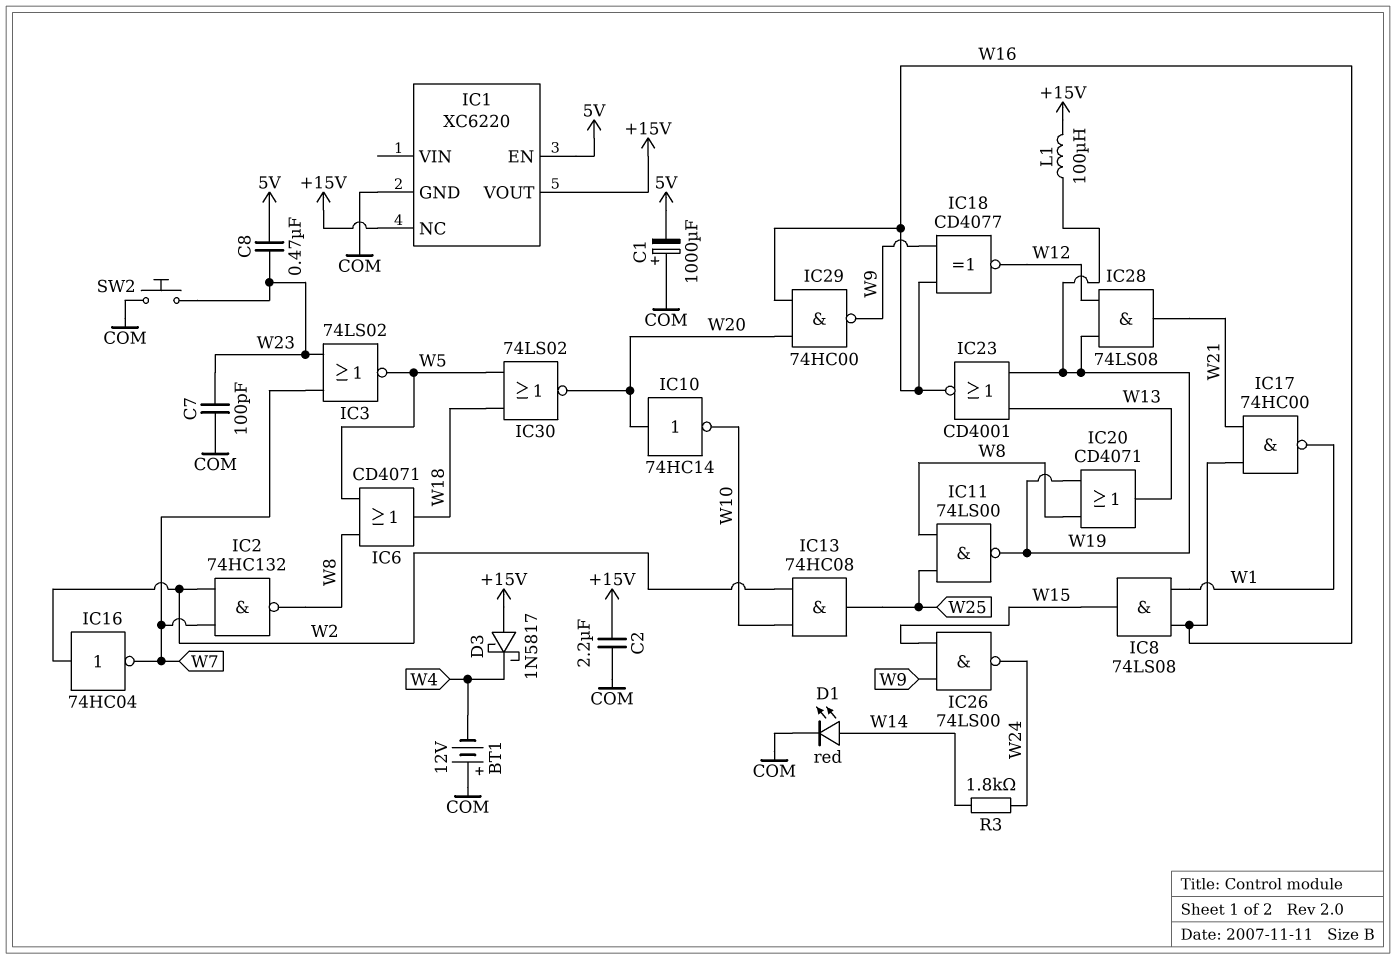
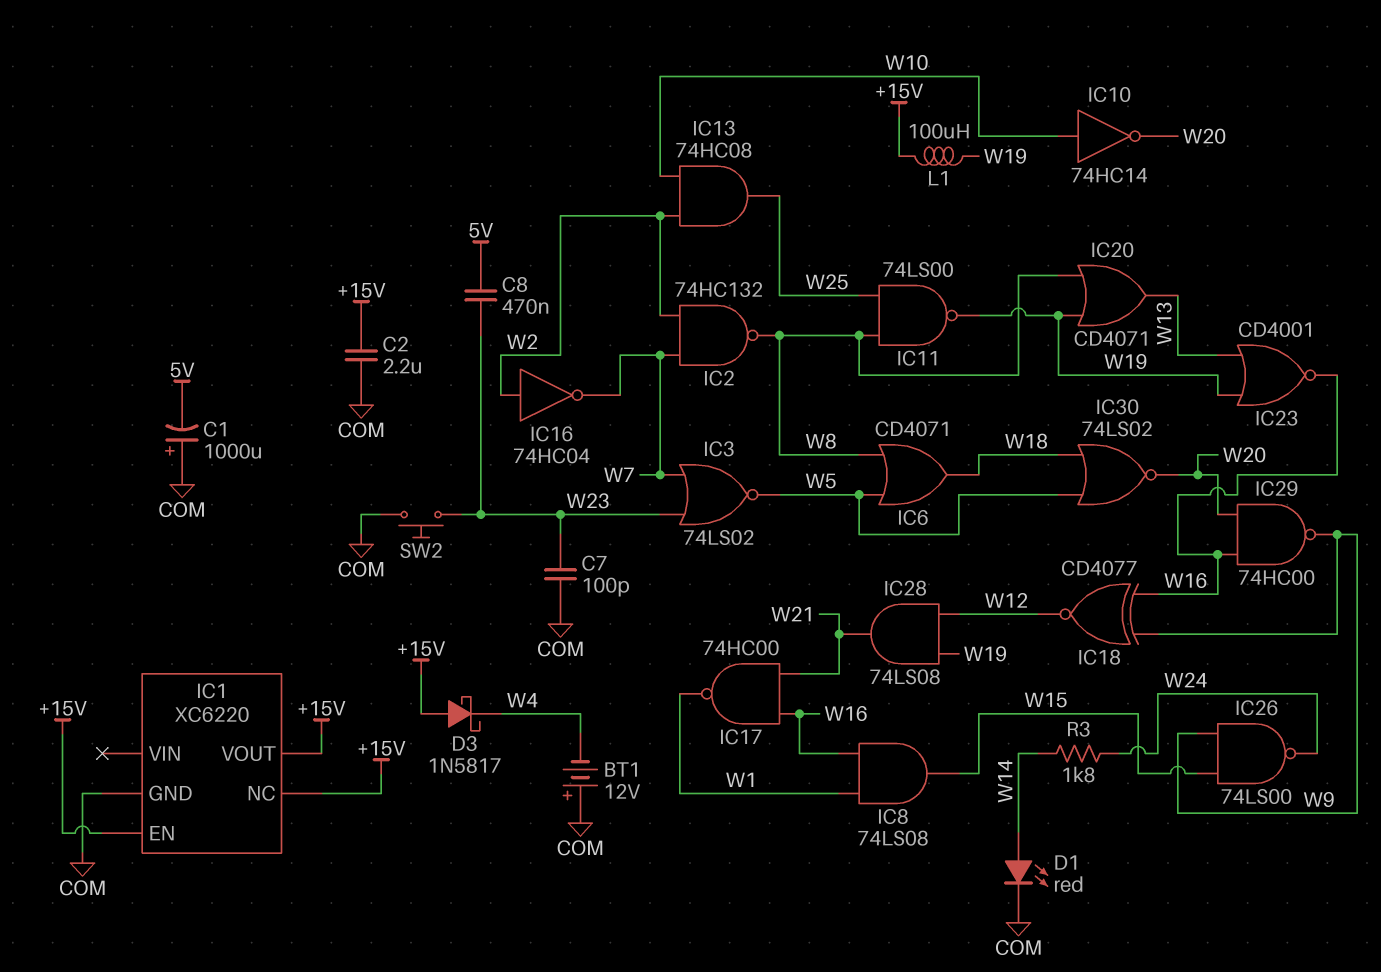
IC1 pin EN: 5V -> +15V
IC10: NOT 74HC14 (in W20, out W10) -> NOT 74HC14 (in W10, out W20)

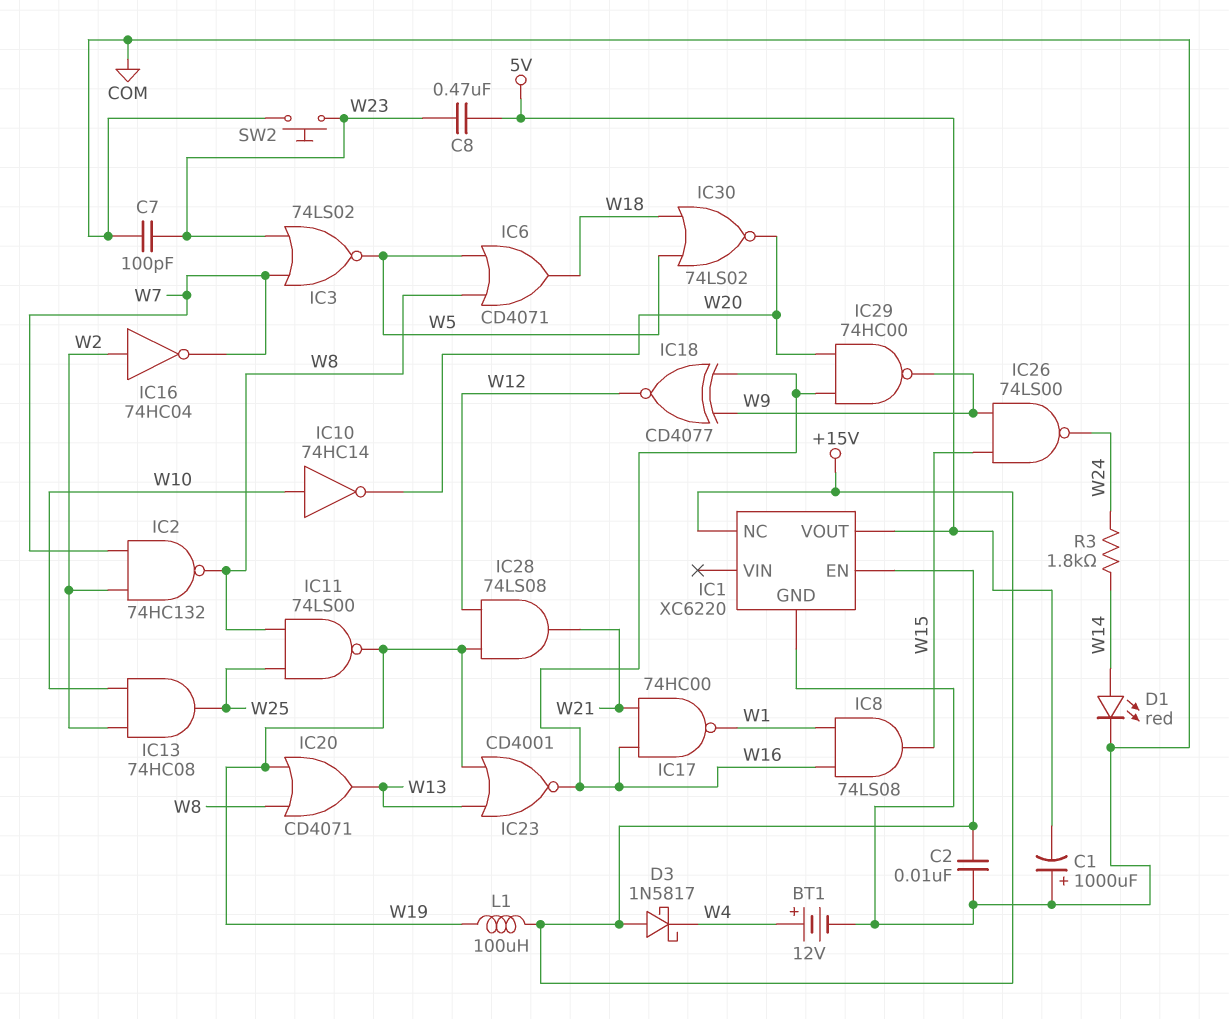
BT1: 12V (plus COM, minus W4) -> 12V (plus W4, minus COM)
C2: 2.2uF (+15V, COM) -> 10nF (+15V, COM)
IC1 pin VOUT: +15V -> 5V

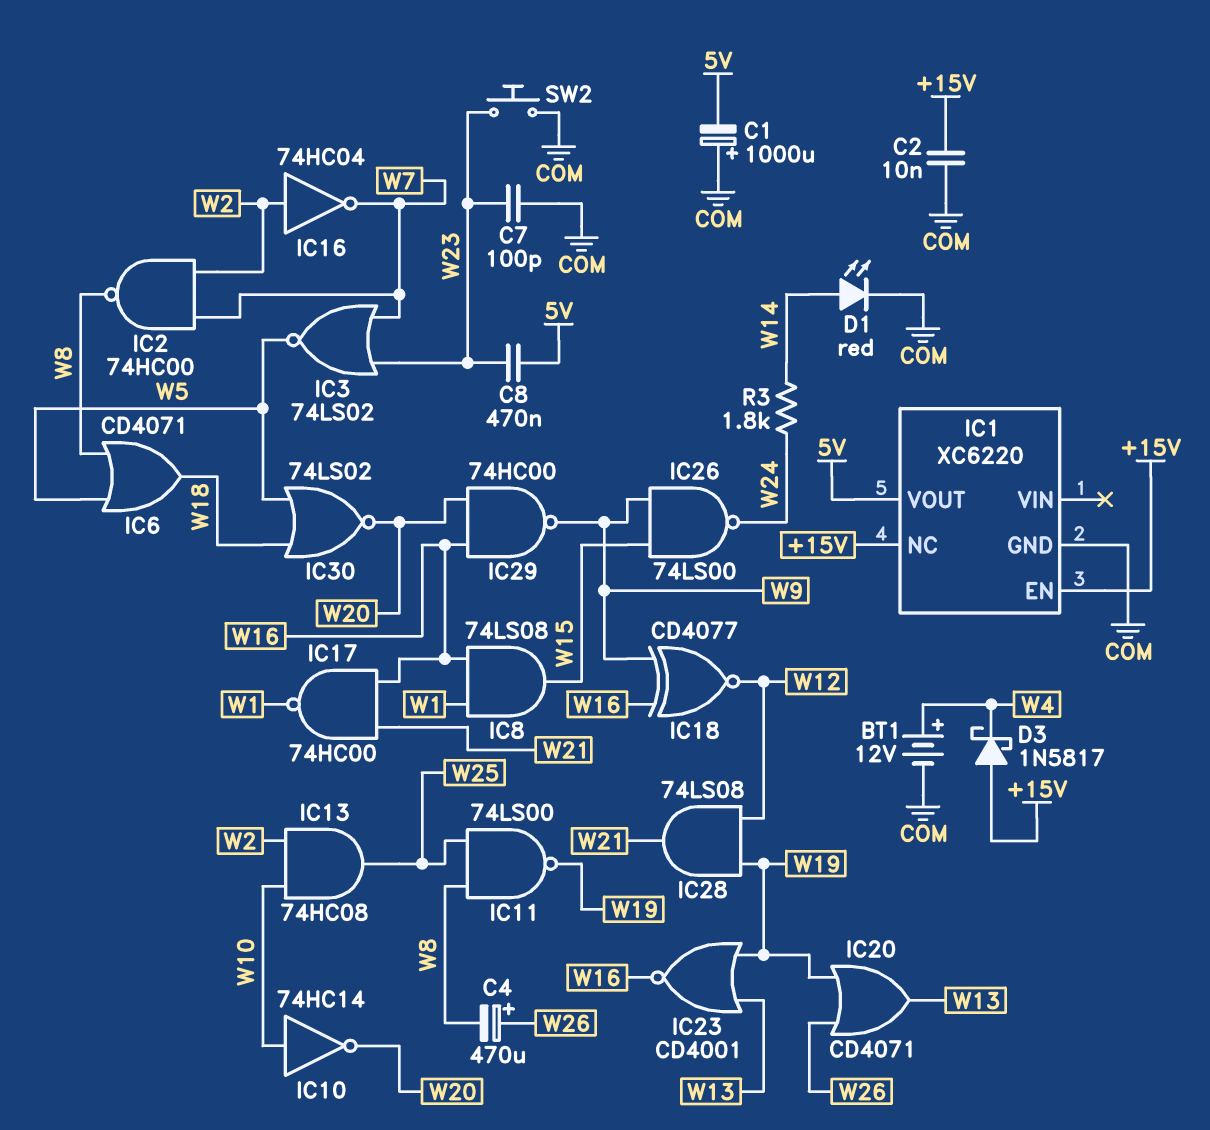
C4: none -> 470uF (plus W26, minus W8)
IC2: NAND 74HC132 (in W2, in W7, out W8) -> NAND 74HC00 (in W2, in W7, out W8)
IC20: OR CD4071 (in W8, in W19, out W13) -> OR CD4071 (in W19, in W26, out W13)
L1: 100uH (+15V, W19) -> none

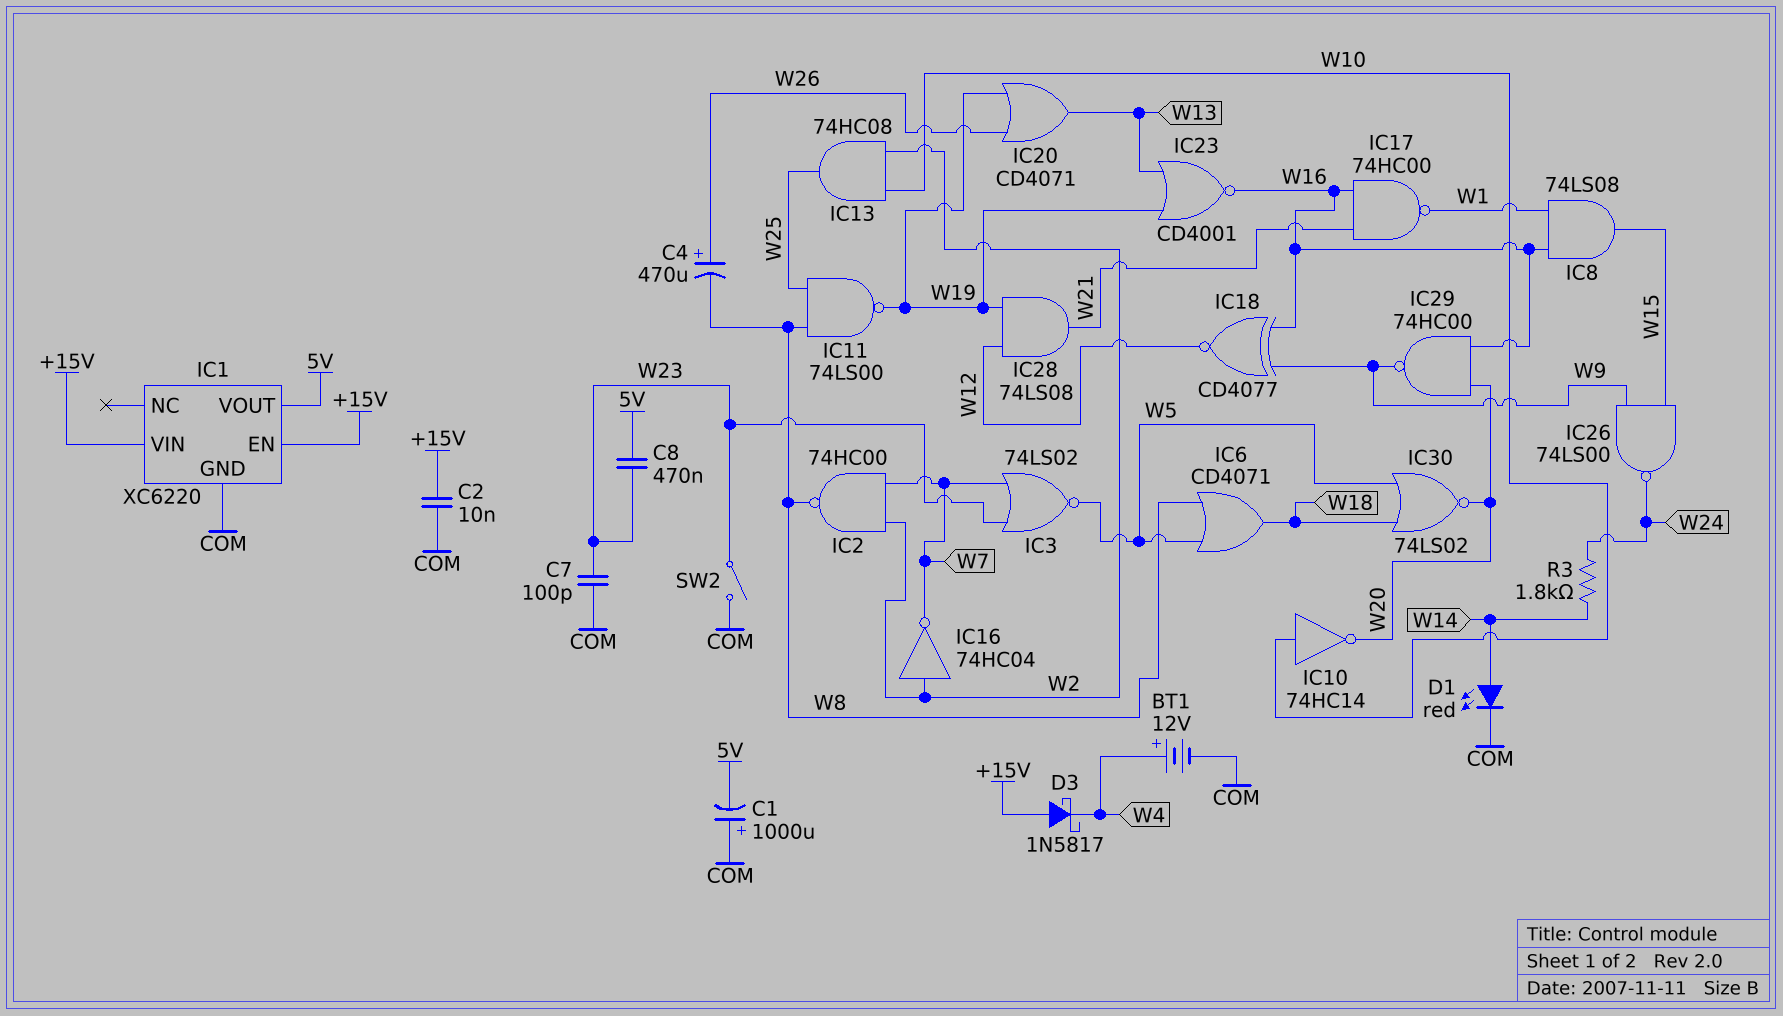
IC1 pin NC: +15V -> none
IC1 pin VIN: none -> +15V
SW2: button (COM, W23) -> switch (COM, W23)

